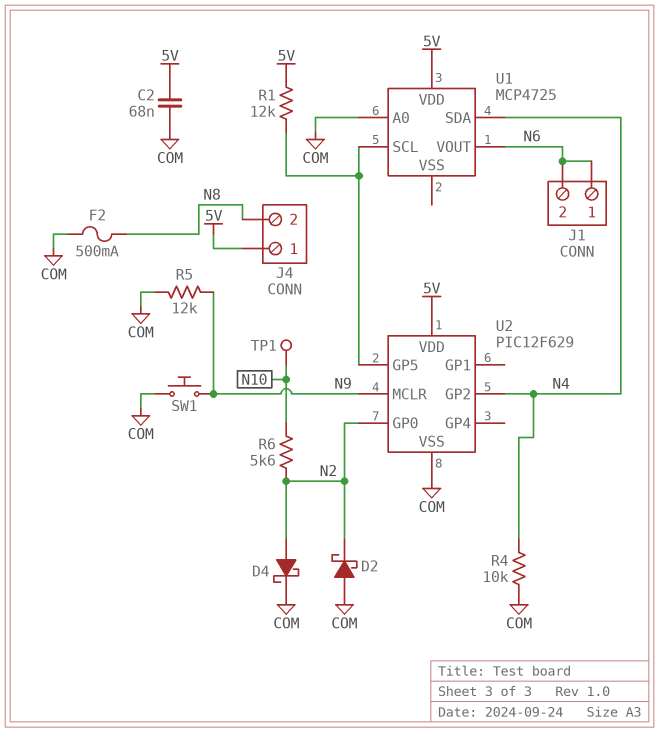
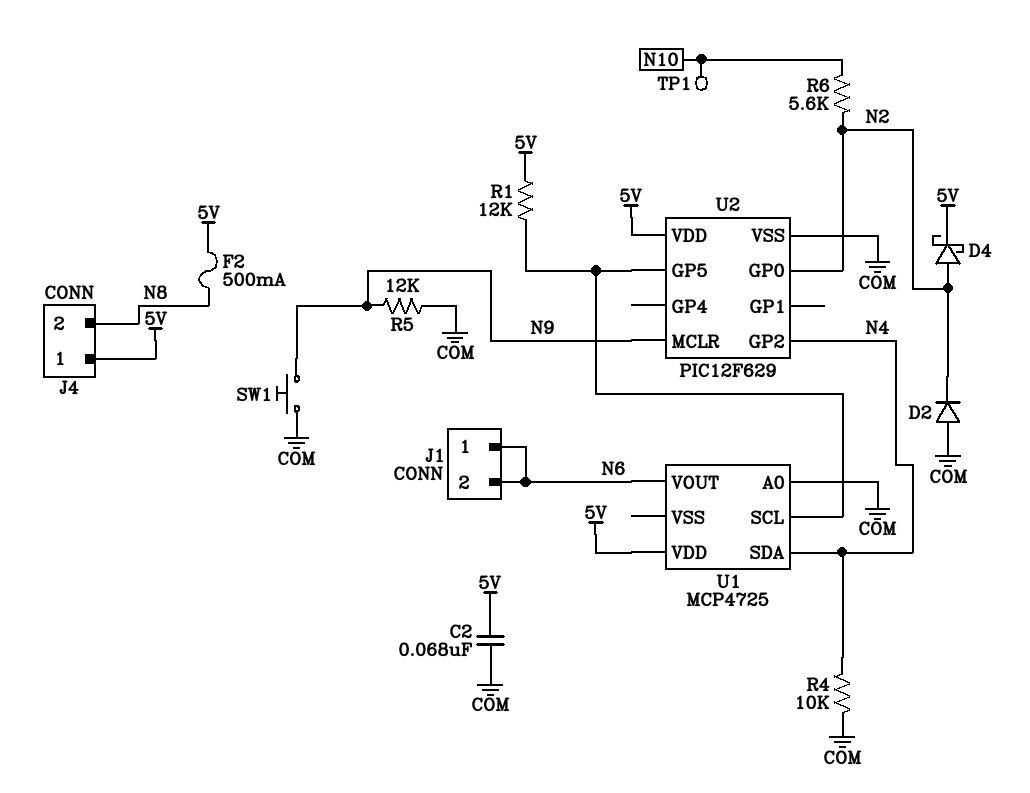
D2: schottky (A COM, K N2) -> diode (A COM, K N2)
D4: schottky (A N2, K COM) -> schottky (A N2, K 5V)
F2: 500mA (COM, N8) -> 500mA (5V, N8)

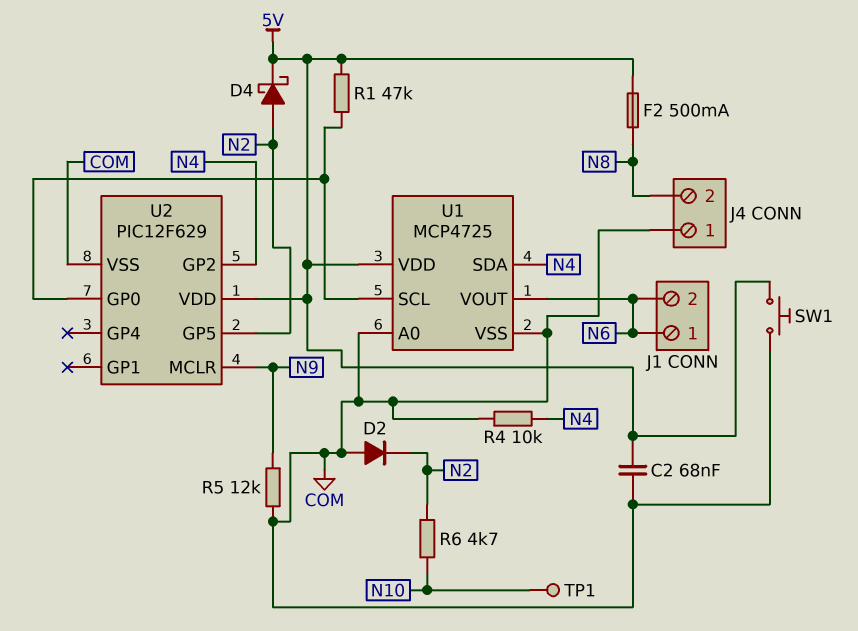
J4 pin 1: 5V -> COM
R1: 12k (5V, U1/SCL) -> 47k (5V, U1/SCL)
R6: 5.6k (N2, N10) -> 4.7k (N2, N10)
SW1: button (COM, N9) -> button (5V, COM)
U1 pin VSS: none -> COM
U2 pin GP0: N2 -> U1/SCL
U2 pin GP5: U1/SCL -> N2

